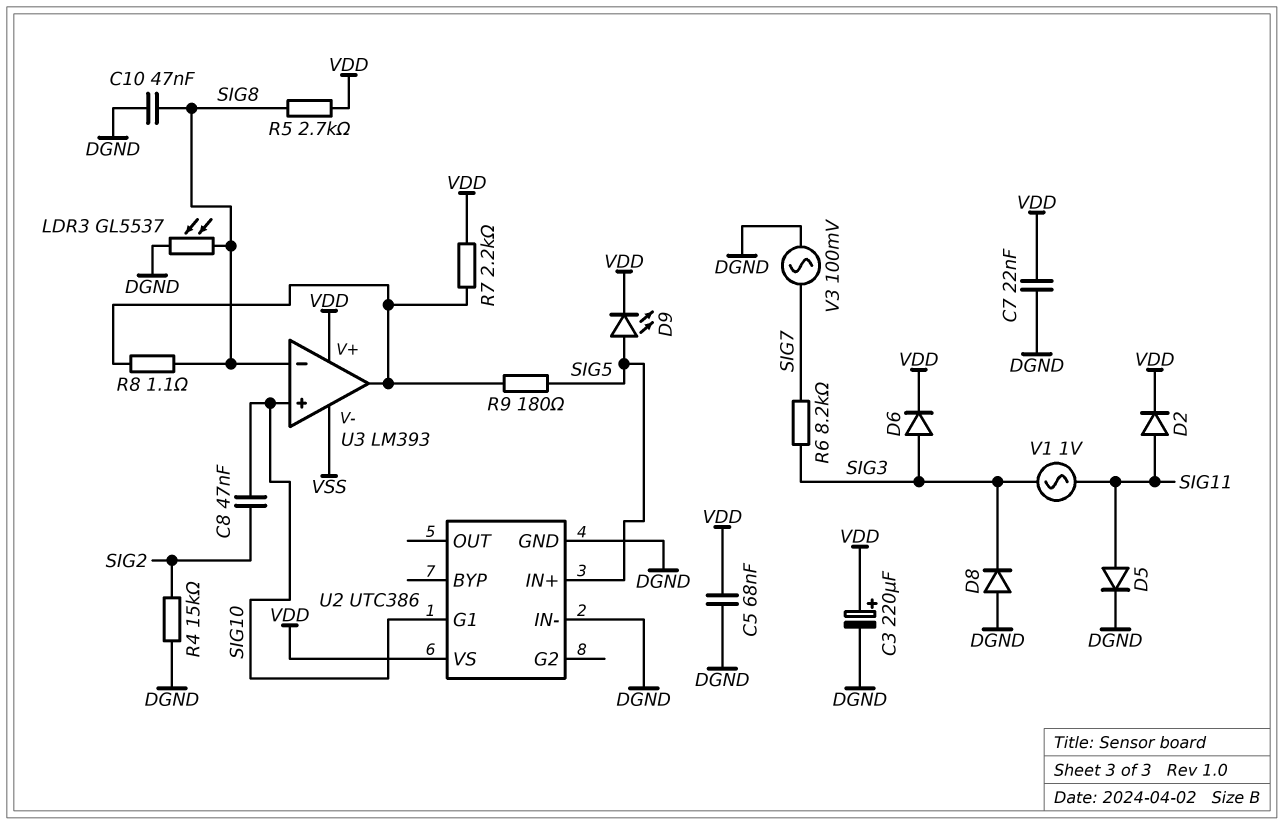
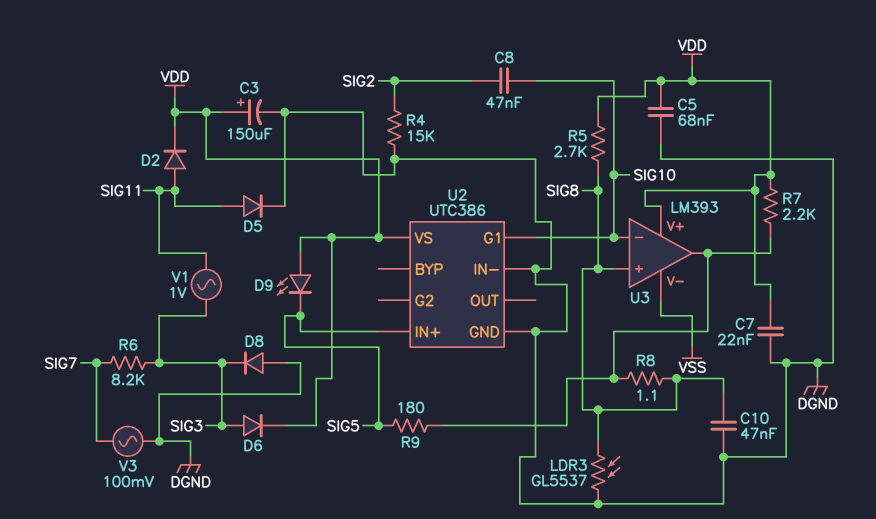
C3: 220uF (plus VDD, minus DGND) -> 150uF (plus VDD, minus DGND)
D9: LED (A SIG5, K VDD) -> LED (A VDD, K SIG5)
U3 pin in+: SIG10 -> SIG8
U3 pin in-: SIG8 -> SIG10

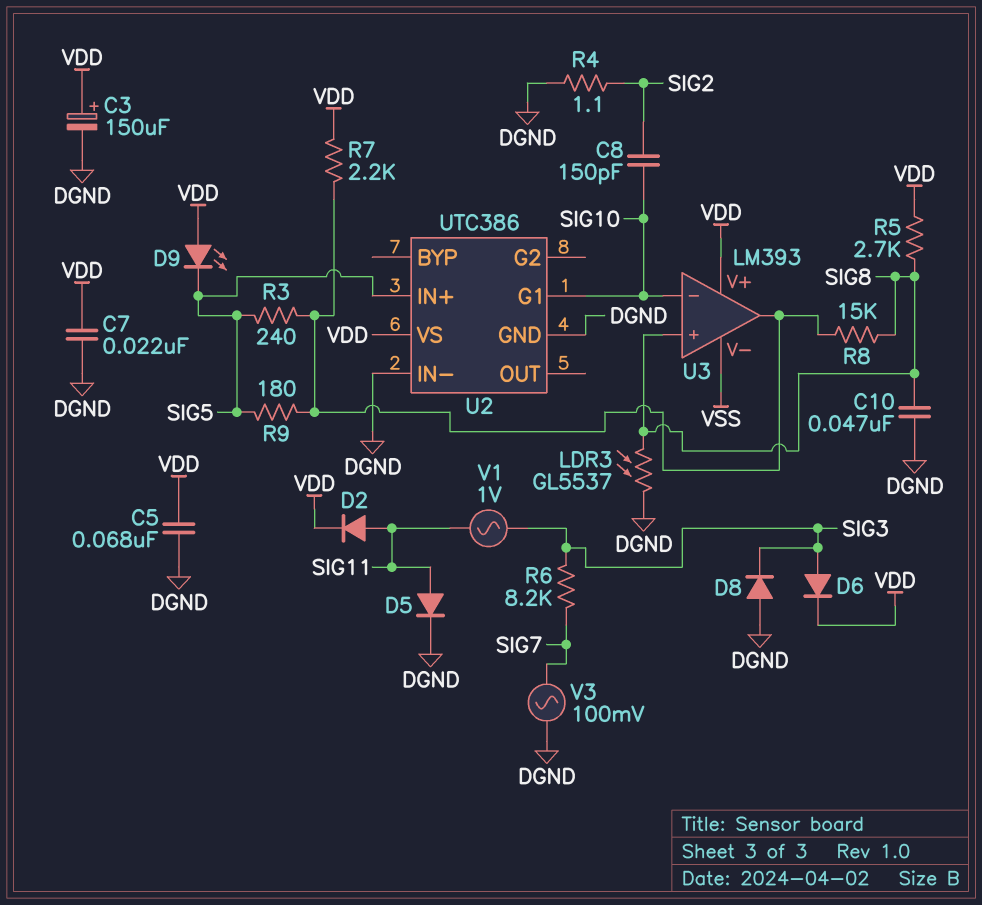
C8: 47nF (SIG2, SIG10) -> 150pF (SIG2, SIG10)
R3: none -> 240 (SIG5, U3/out)
R4: 15k (DGND, SIG2) -> 1.1 (DGND, SIG2)
R8: 1.1 (SIG8, U3/out) -> 15k (SIG8, U3/out)

